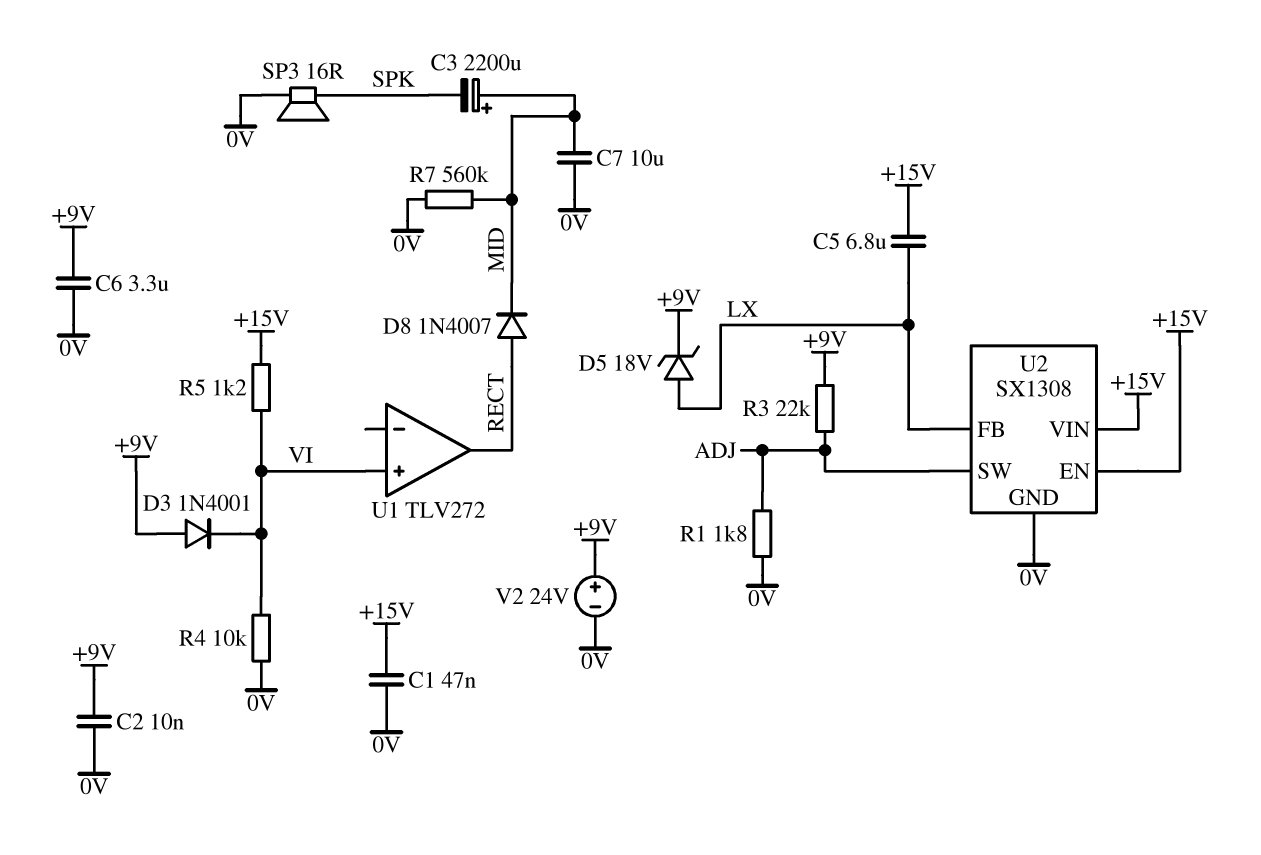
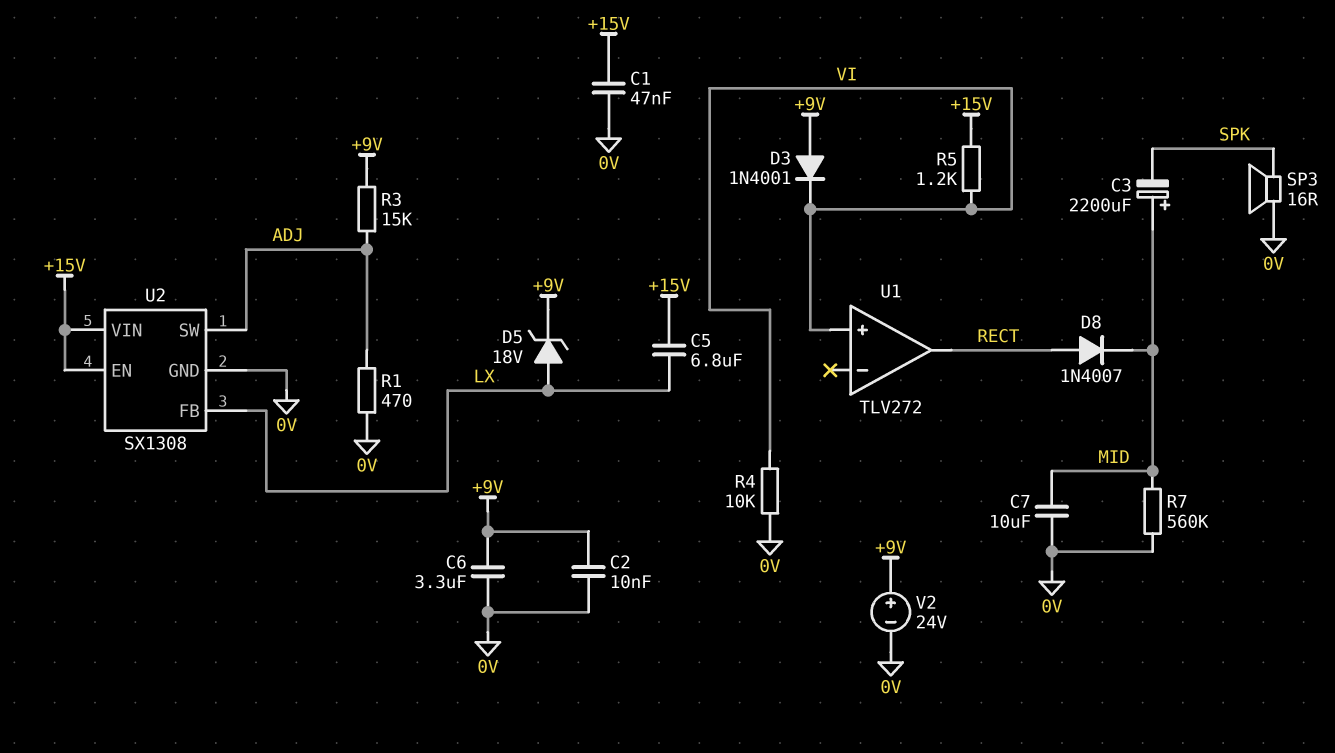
R1: 1.8k (0V, ADJ) -> 470 (0V, ADJ)
R3: 22k (+9V, ADJ) -> 15k (+9V, ADJ)

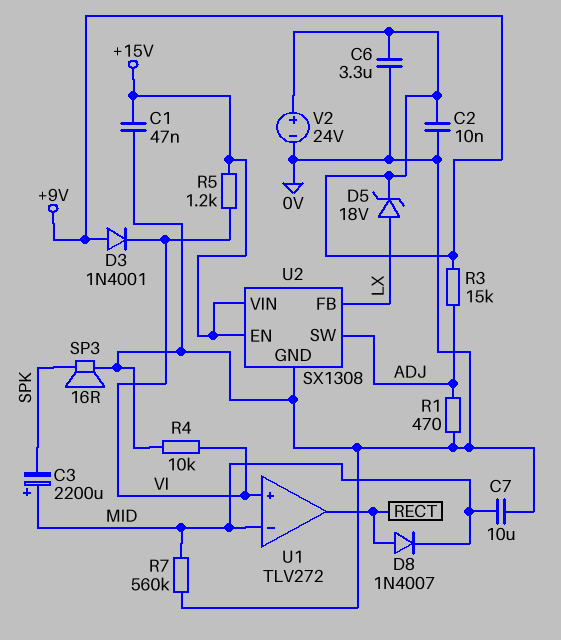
C5: 6.8uF (+15V, LX) -> none
U1 pin in-: none -> MID

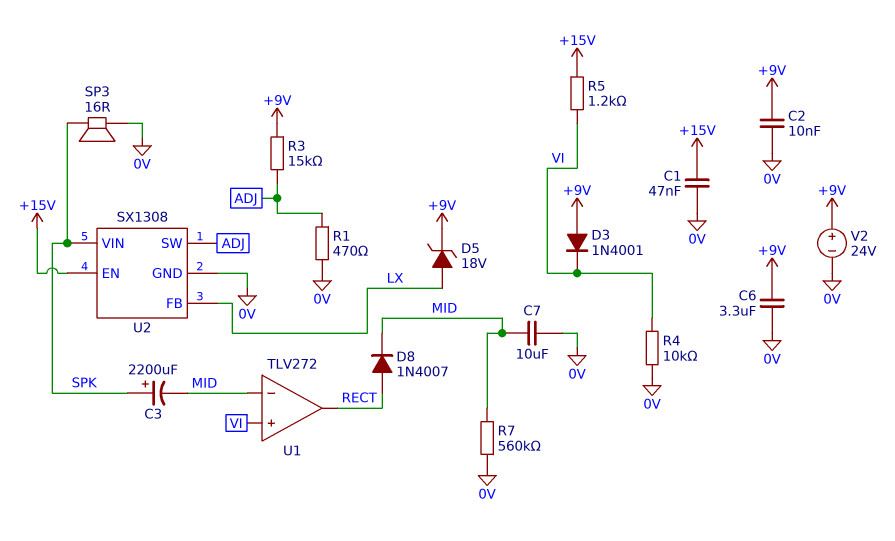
C3: 2200uF (plus MID, minus SPK) -> 2200uF (plus SPK, minus MID)
U2 pin VIN: +15V -> SPK

